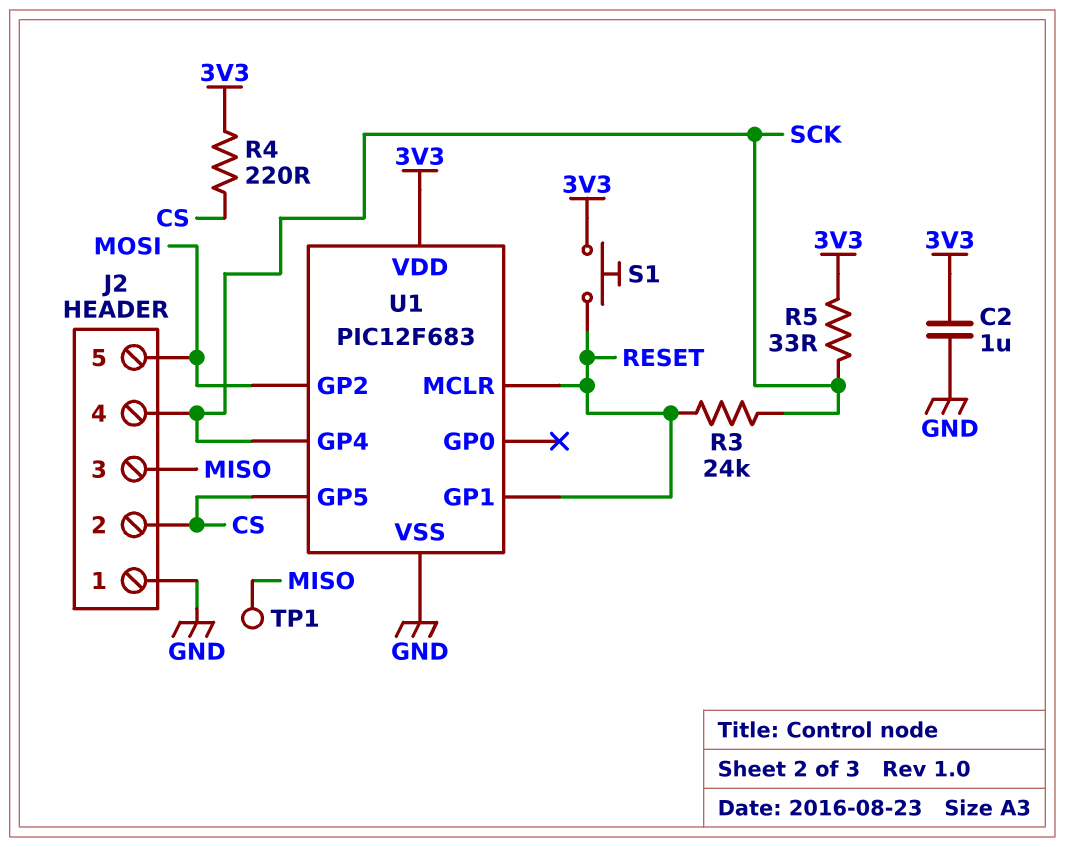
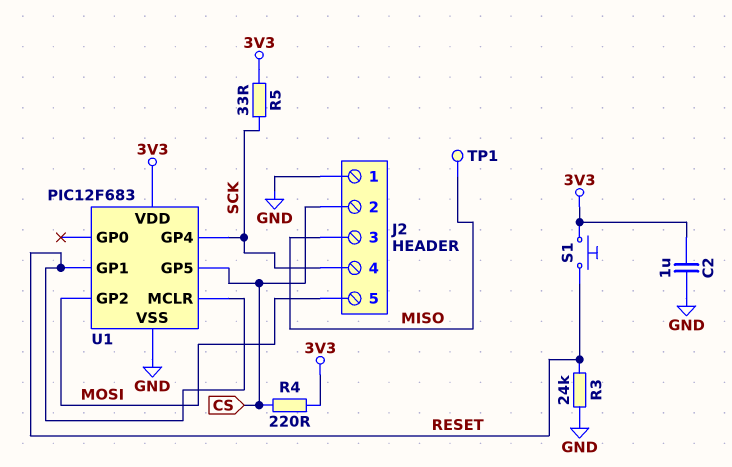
R3: 24k (RESET, SCK) -> 24k (GND, RESET)

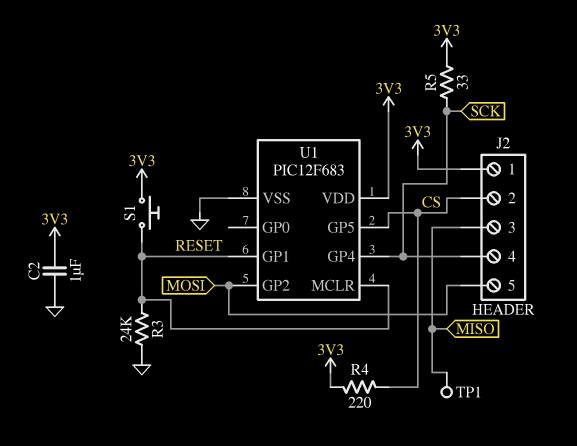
J2 pin 1: GND -> 3V3

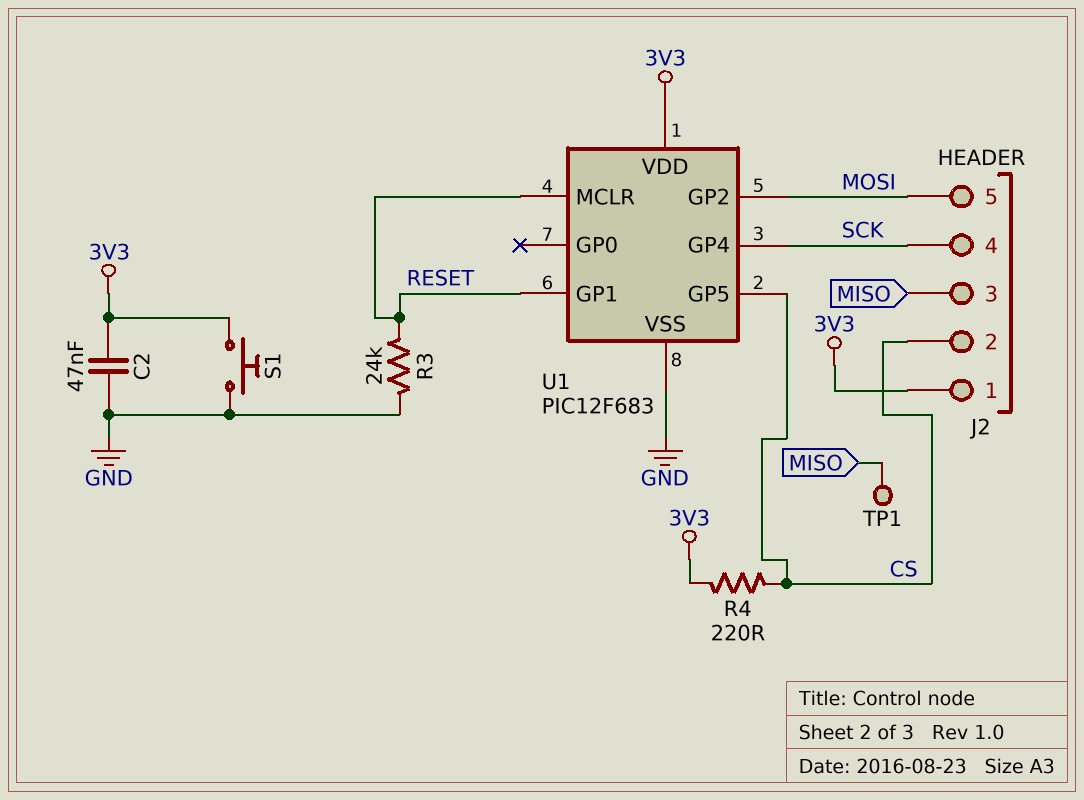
C2: 1uF (3V3, GND) -> 47nF (3V3, GND)
R5: 33 (3V3, SCK) -> none
S1: button (3V3, RESET) -> button (3V3, GND)

